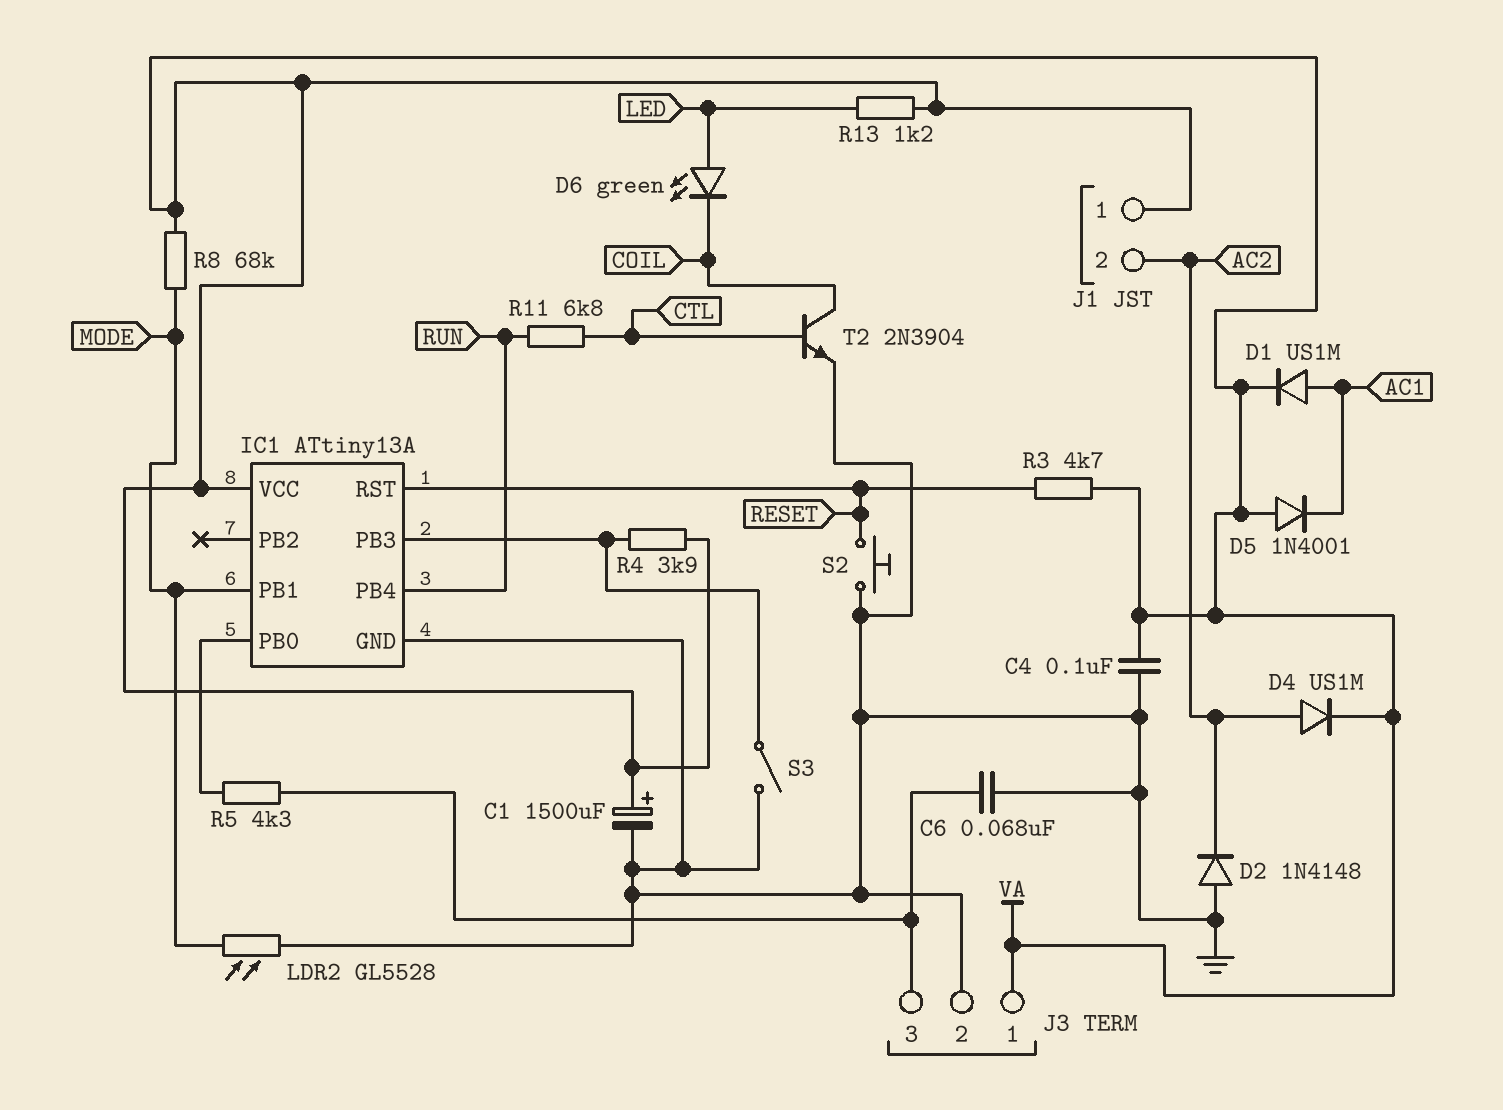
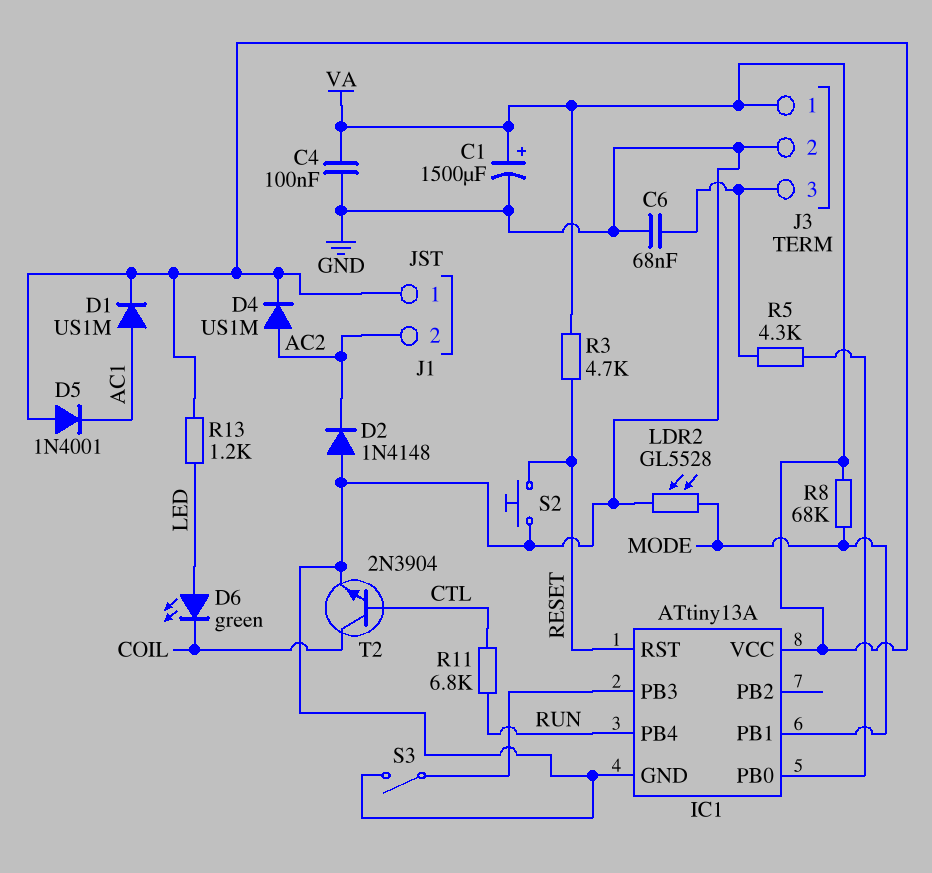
R4: 3.9k (IC1/PB3, VA) -> none

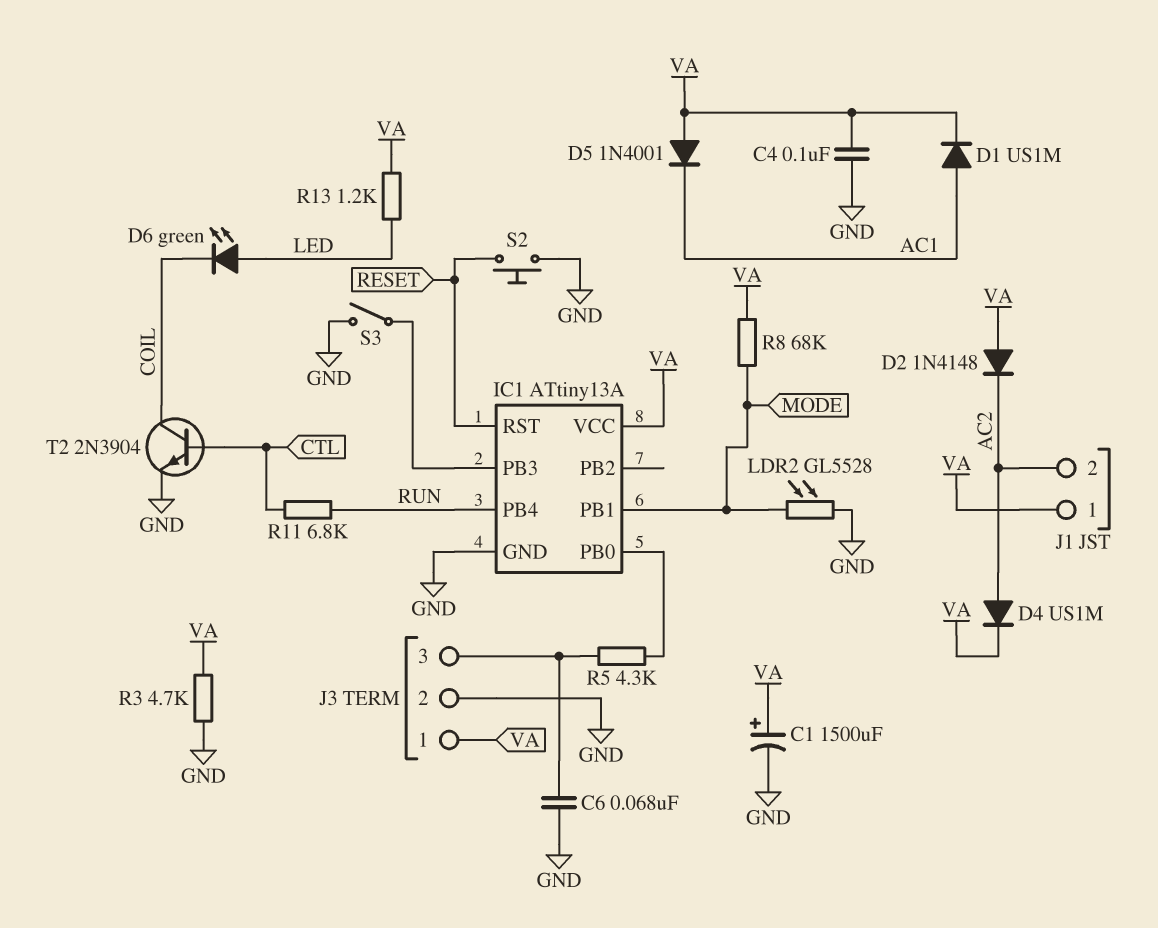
D2: diode 1N4148 (A GND, K AC2) -> diode 1N4148 (A VA, K AC2)
R3: 4.7k (RESET, VA) -> 4.7k (GND, VA)

